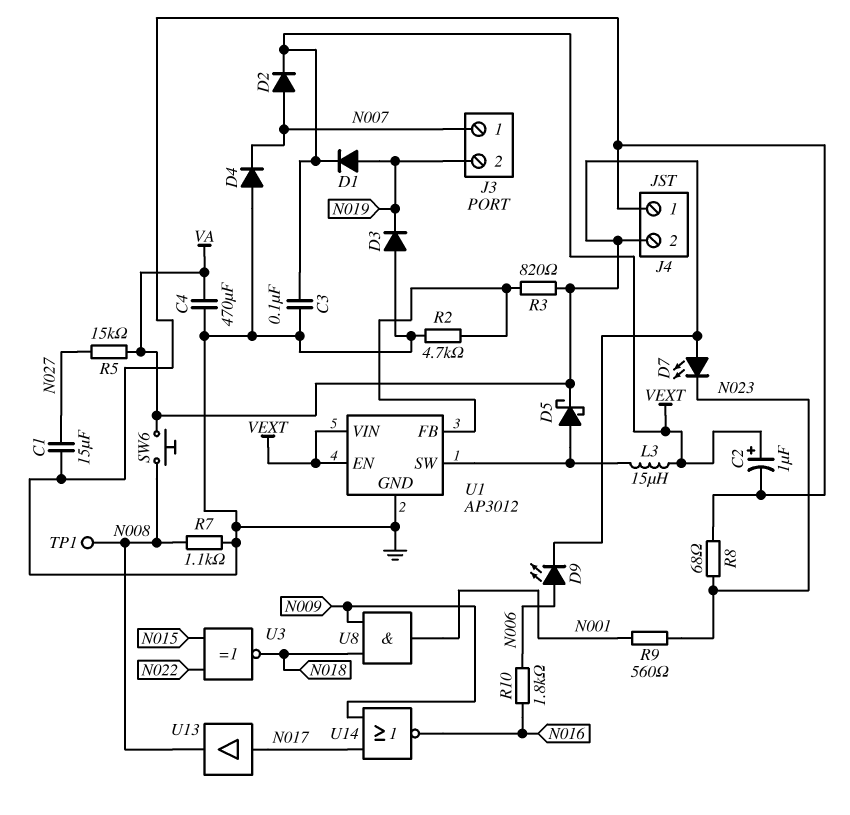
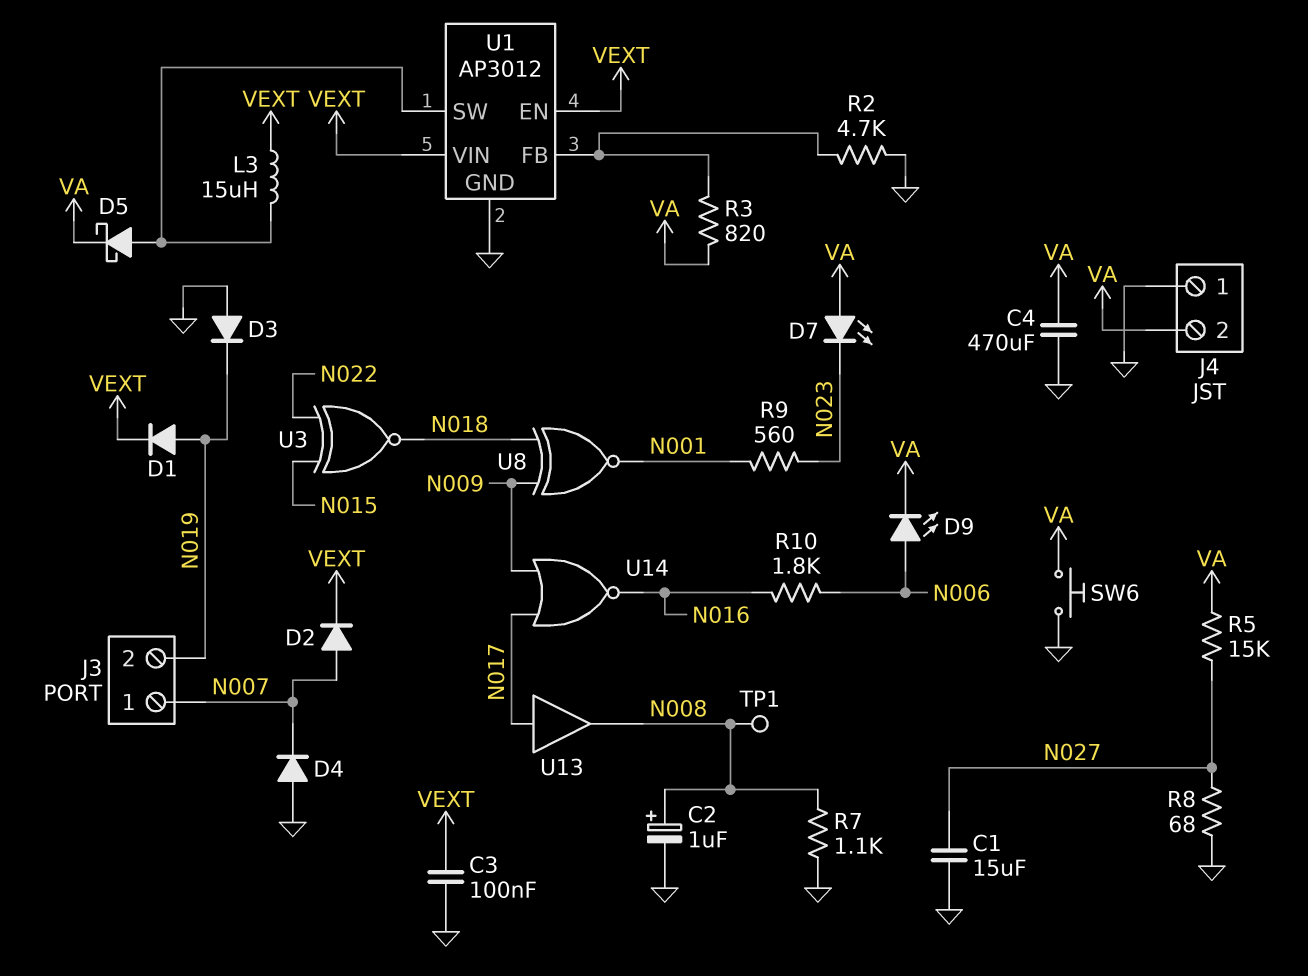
C2: 1uF (plus VEXT, minus GND) -> 1uF (plus N008, minus GND)
R8: 68 (GND, N023) -> 68 (GND, N027)
SW6: button (N008, VA) -> button (GND, VA)
U8: AND (in N009, in N018, out N001) -> XNOR (in N009, in N018, out N001)

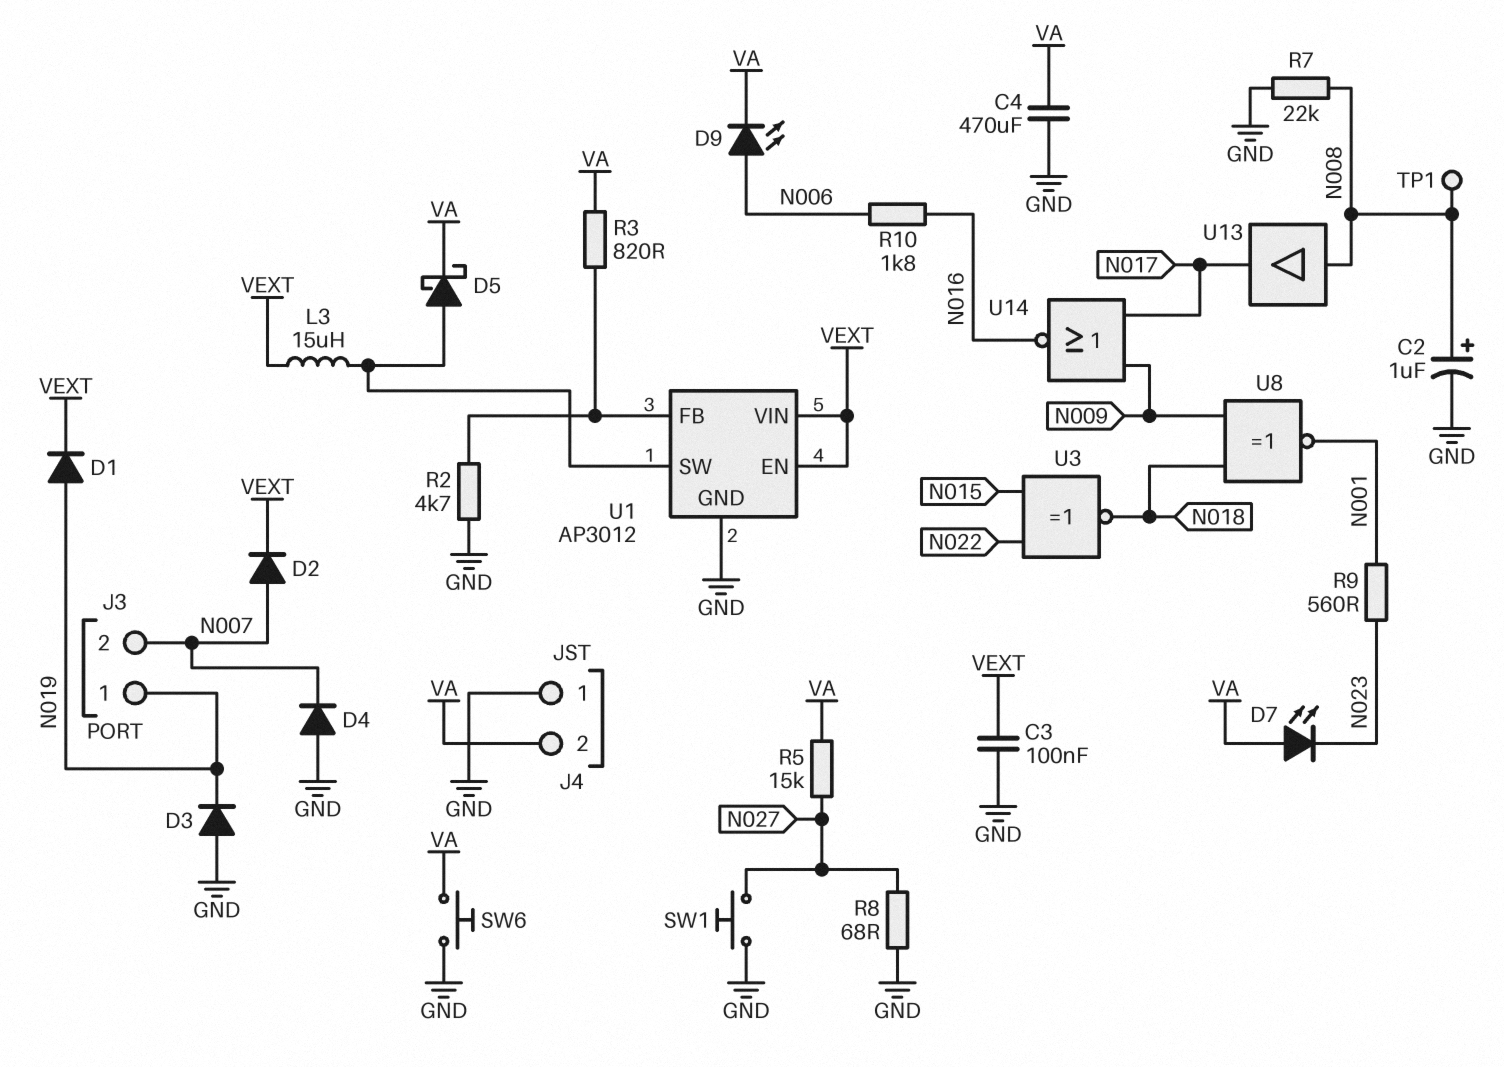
C1: 15uF (GND, N027) -> none
J3 pin 1: N007 -> N019
J3 pin 2: N019 -> N007
R7: 1.1k (GND, N008) -> 22k (GND, N008)
SW1: none -> button (GND, N027)
U13: buffer (in N017, out N008) -> buffer (in N008, out N017)

